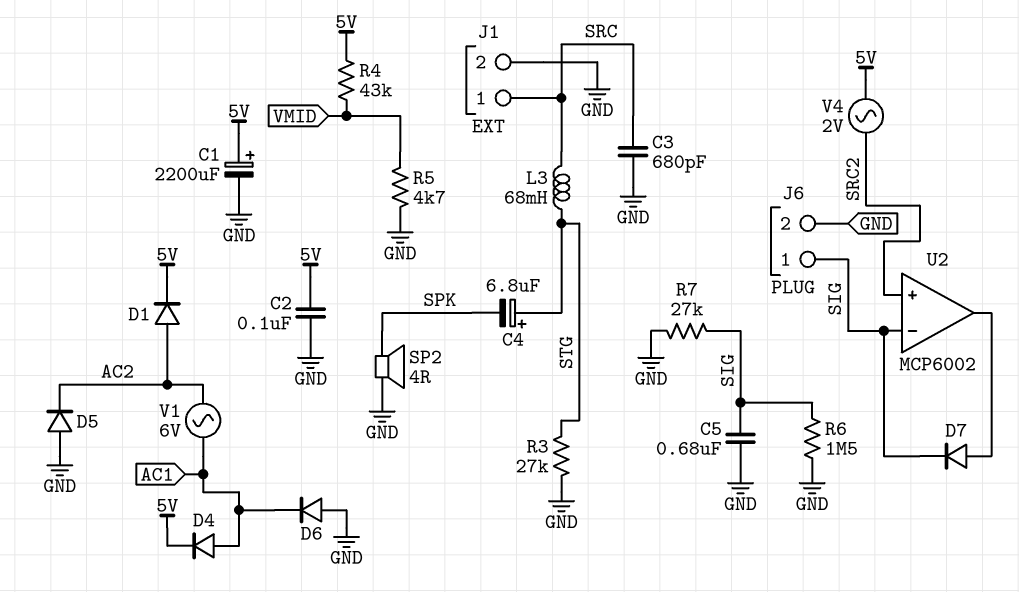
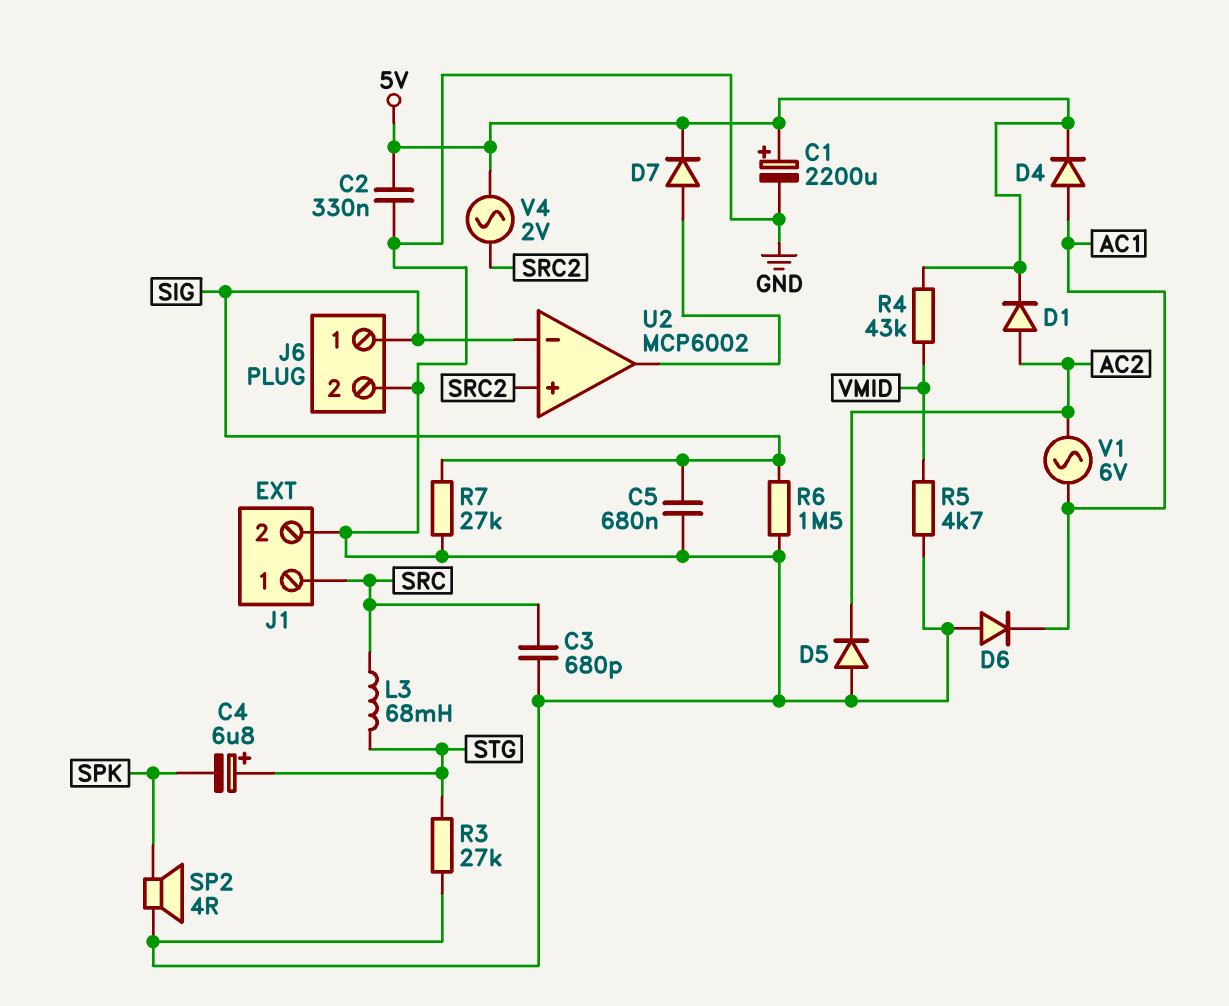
C2: 100nF (5V, GND) -> 330nF (5V, GND)
D7: diode (A U2/out, K SIG) -> diode (A U2/out, K 5V)

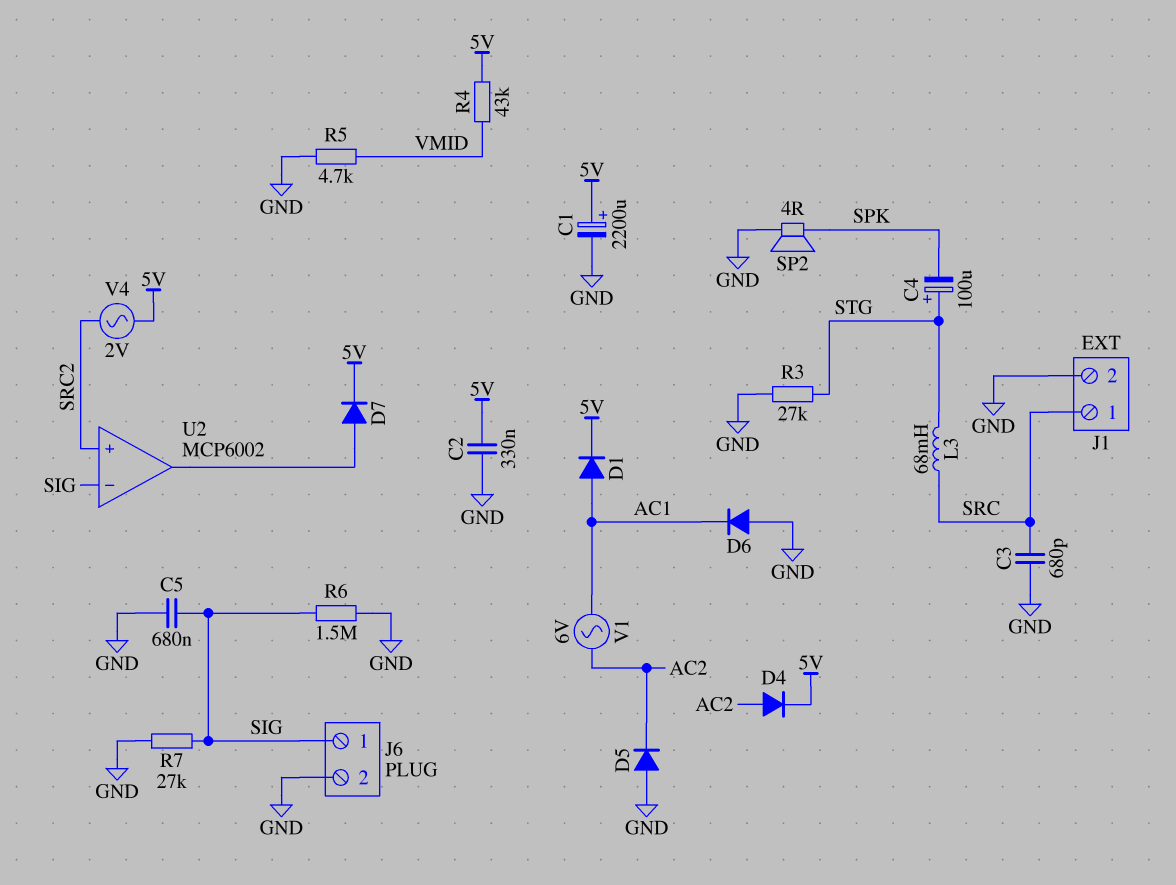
C4: 6.8uF (plus STG, minus SPK) -> 100uF (plus STG, minus SPK)
D1: diode (A AC2, K 5V) -> diode (A AC1, K 5V)
D4: diode (A AC1, K 5V) -> diode (A AC2, K 5V)

